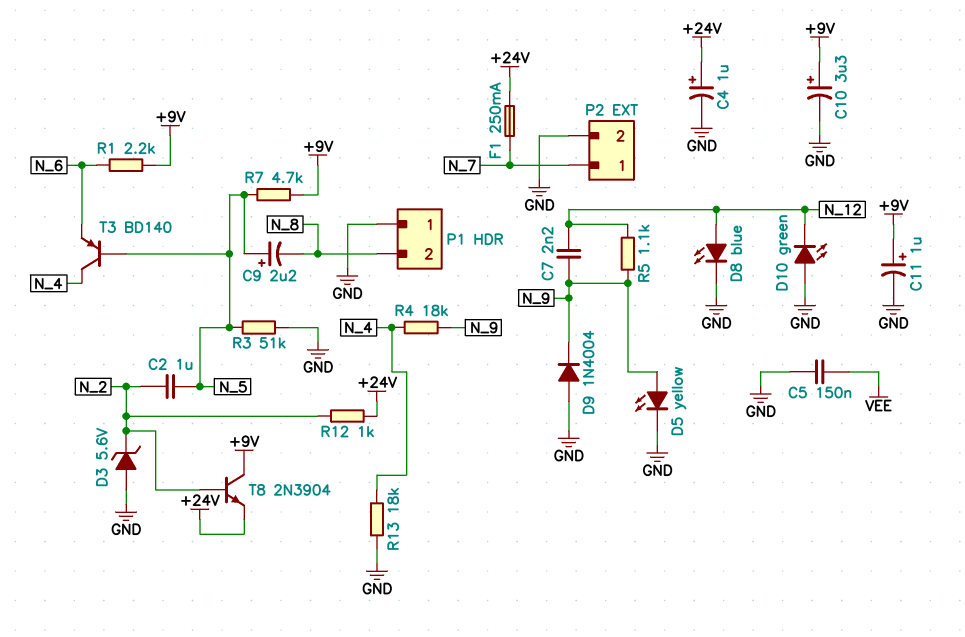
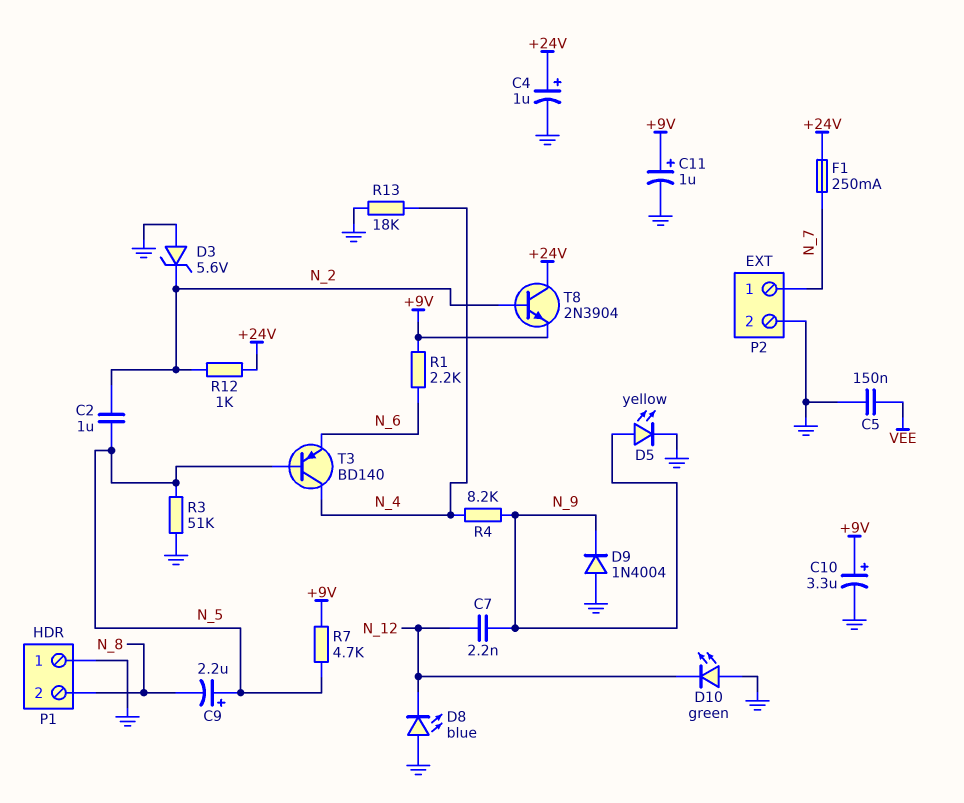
D8: LED blue (A N_12, K GND) -> LED blue (A GND, K N_12)
R4: 18k (N_4, N_9) -> 8.2k (N_4, N_9)
R5: 1.1k (N_9, N_12) -> none
T8: NPN 2N3904 (B N_2, C +9V, E +24V) -> NPN 2N3904 (B N_2, C +24V, E +9V)

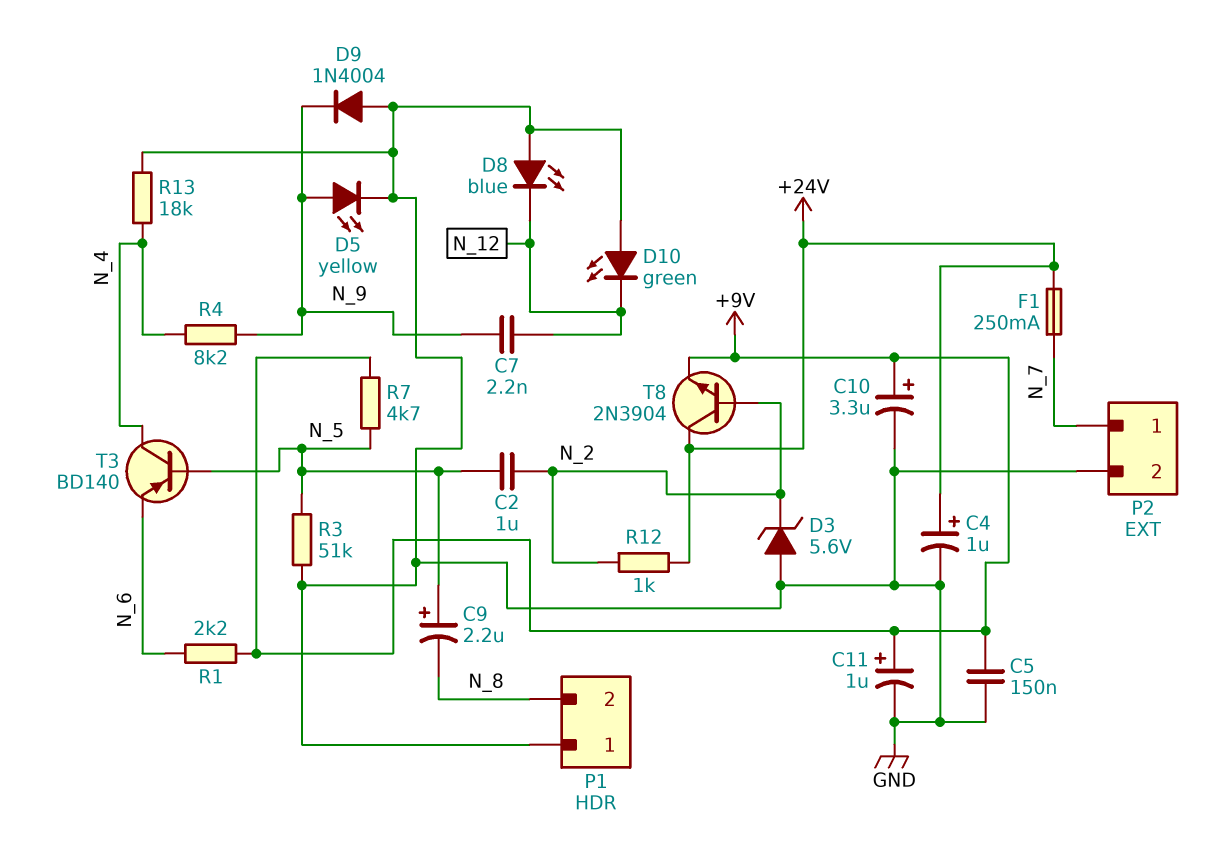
C5: 150nF (GND, VEE) -> 150nF (+9V, GND)

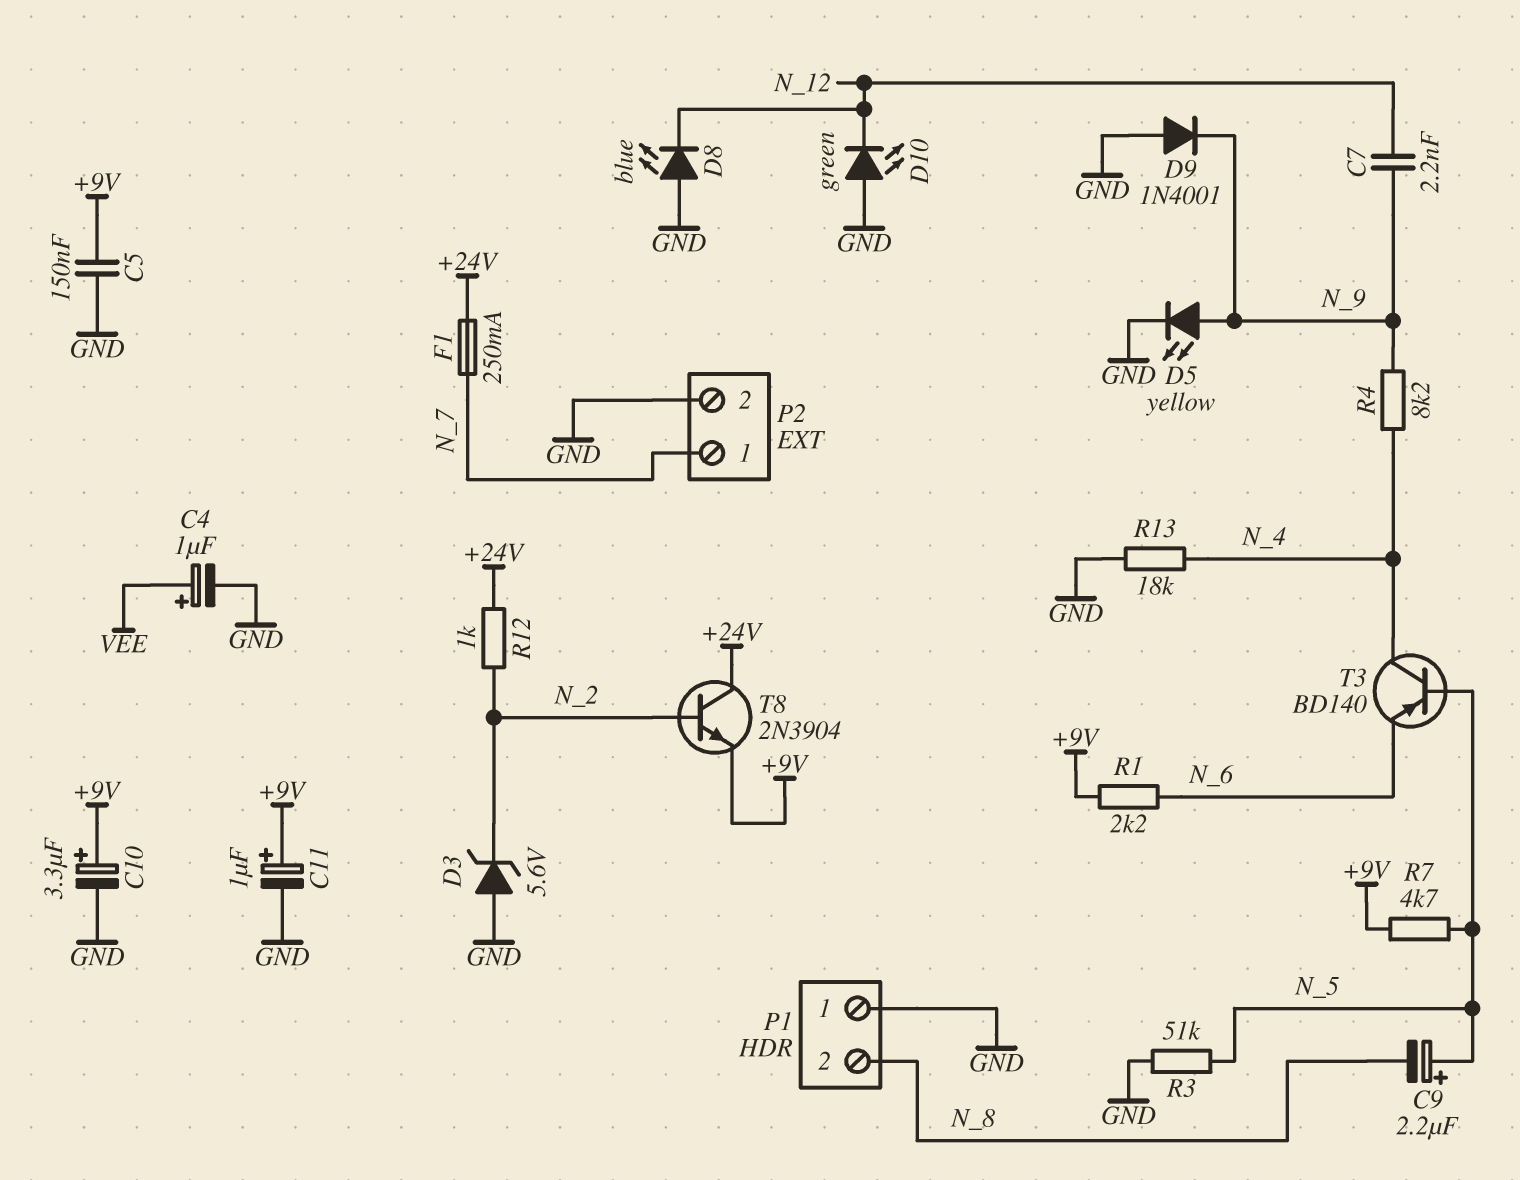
C2: 1uF (N_2, N_5) -> none
C4: 1uF (plus +24V, minus GND) -> 1uF (plus VEE, minus GND)
D9: diode 1N4004 (A GND, K N_9) -> diode 1N4001 (A GND, K N_9)

